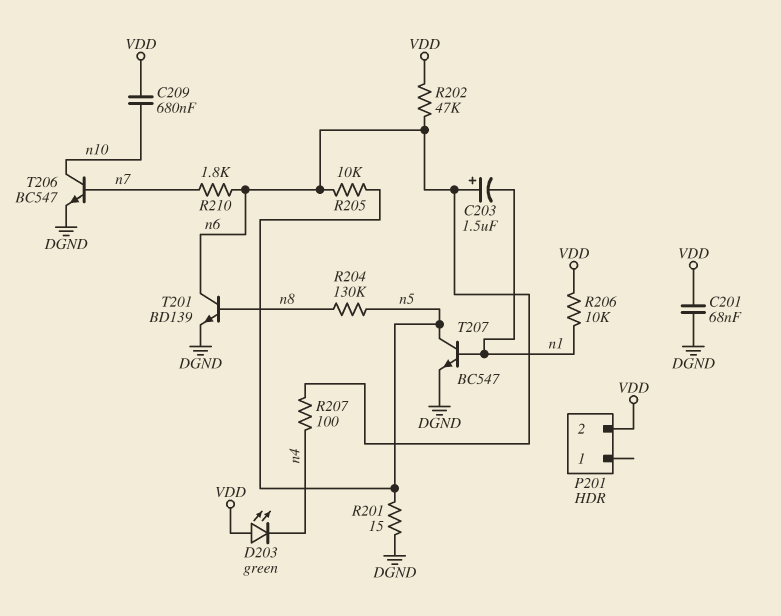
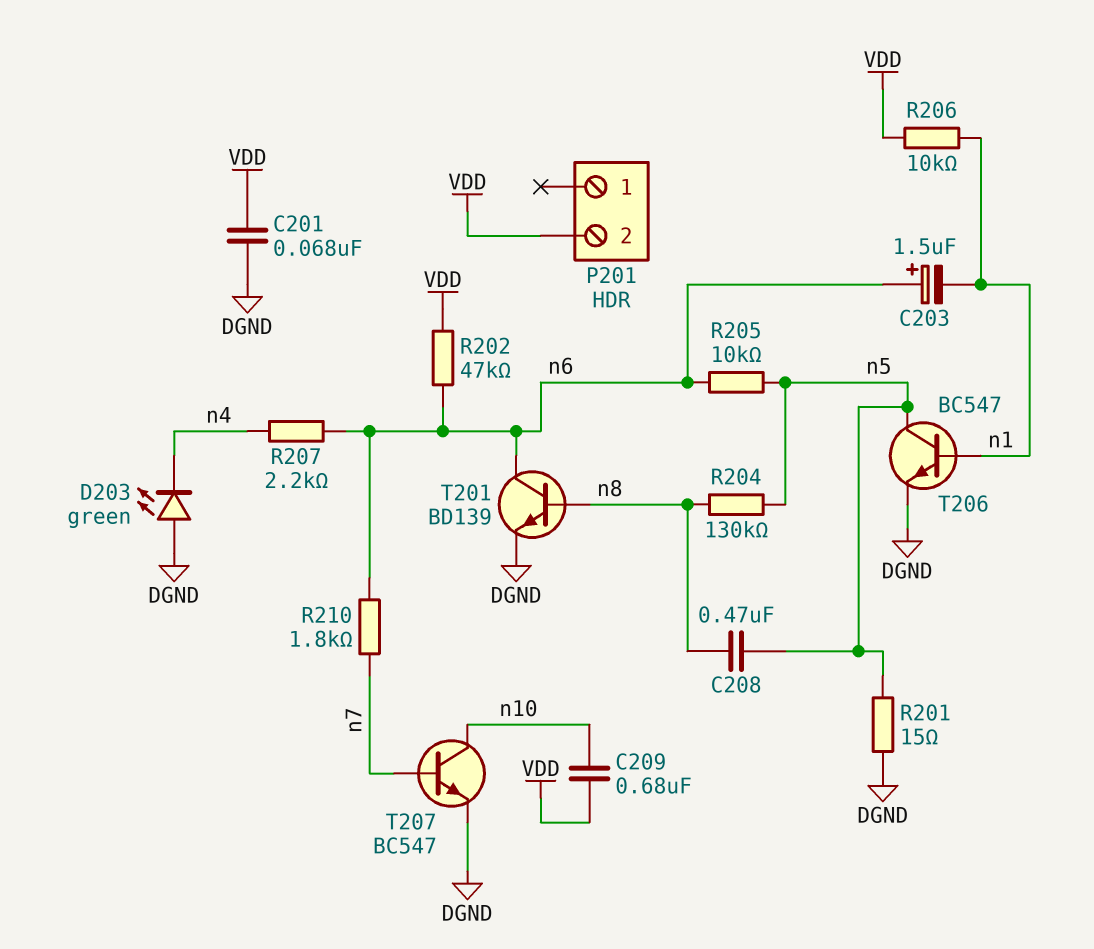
C208: none -> 470nF (n5, n8)
D203: LED green (A VDD, K n4) -> LED green (A DGND, K n4)
R207: 100 (n4, n6) -> 2.2k (n4, n6)
T206: NPN BC547 (B n7, C n10, E DGND) -> NPN BC547 (B n1, C n5, E DGND)
T207: NPN BC547 (B n1, C n5, E DGND) -> NPN BC547 (B n7, C n10, E DGND)

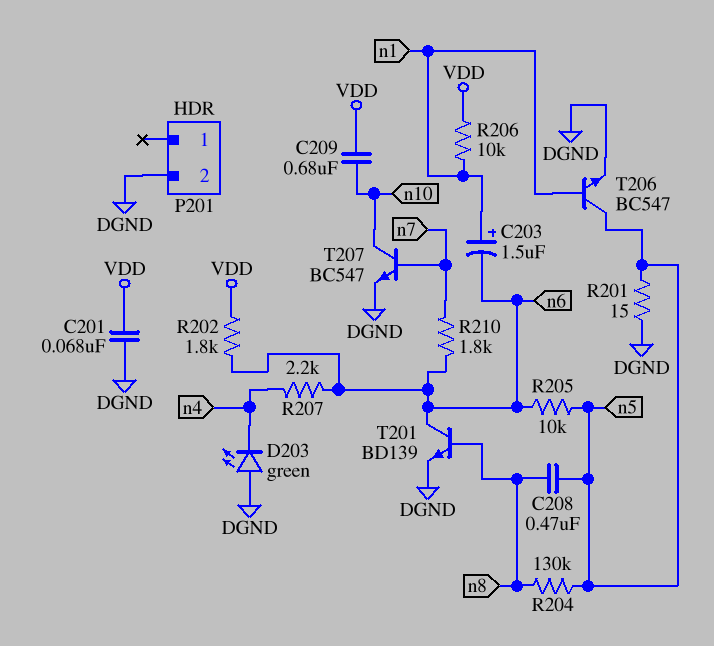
C203: 1.5uF (plus n6, minus n1) -> 1.5uF (plus n1, minus n6)
P201 pin 2: VDD -> DGND
R202: 47k (VDD, n6) -> 1.8k (VDD, n6)

